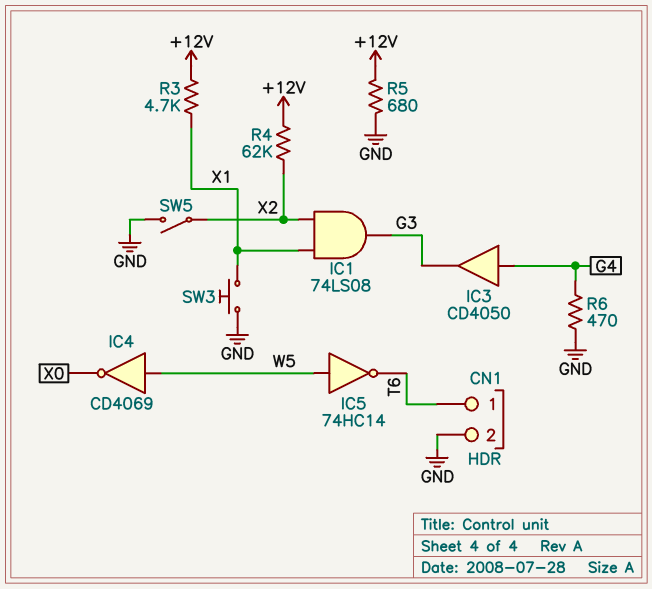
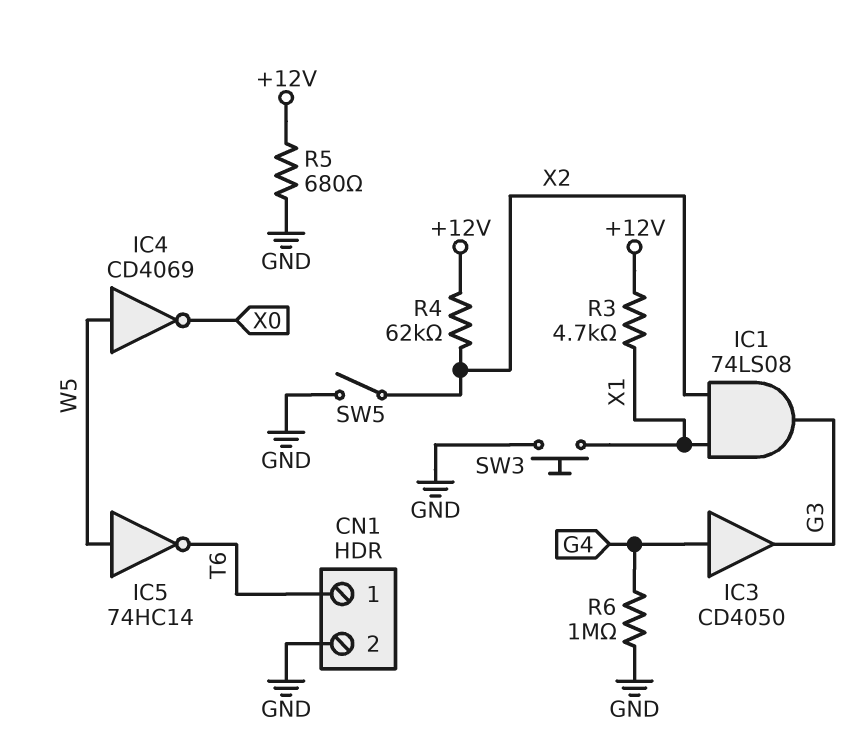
R6: 470 (G4, GND) -> 1M (G4, GND)

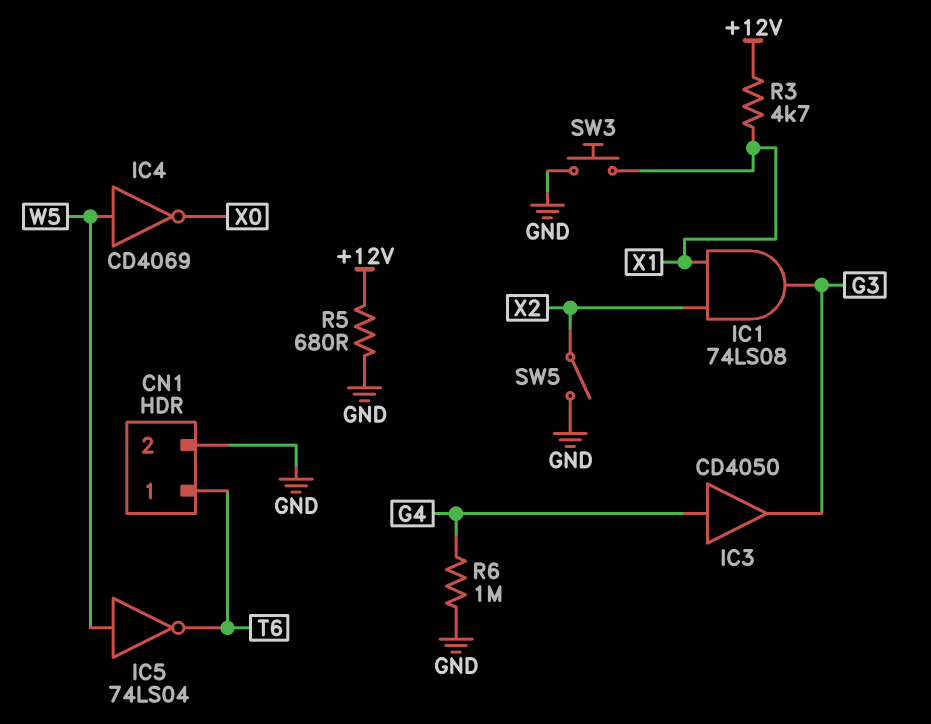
IC5: NOT 74HC14 (in W5, out T6) -> NOT 74LS04 (in W5, out T6)
R4: 62k (+12V, X2) -> none

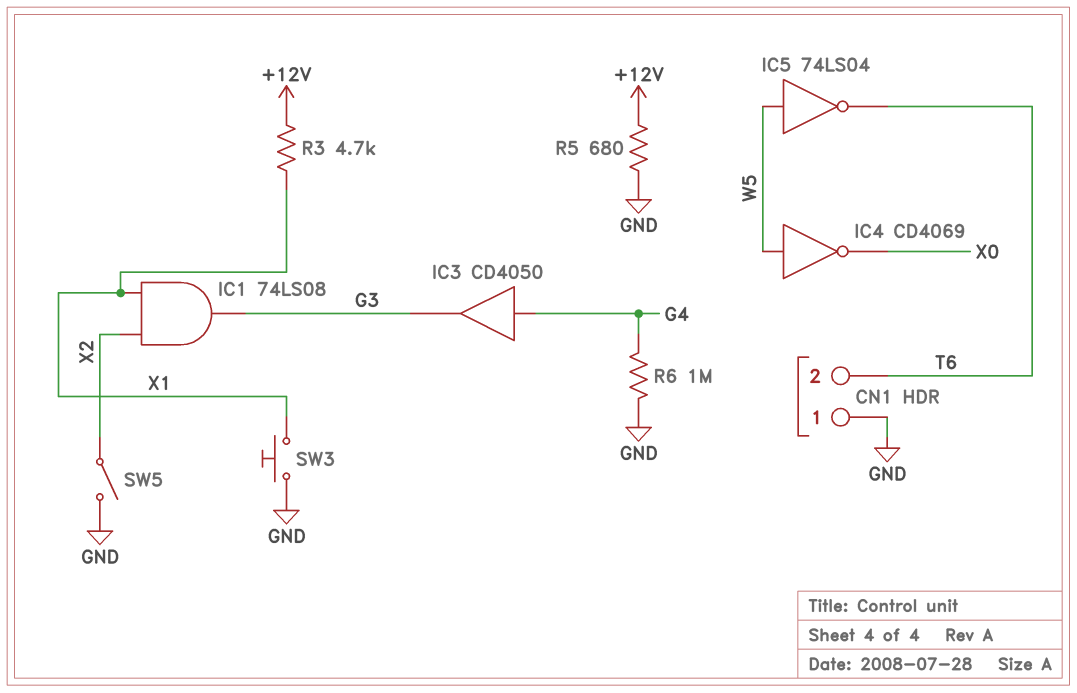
CN1 pin 1: T6 -> GND
CN1 pin 2: GND -> T6

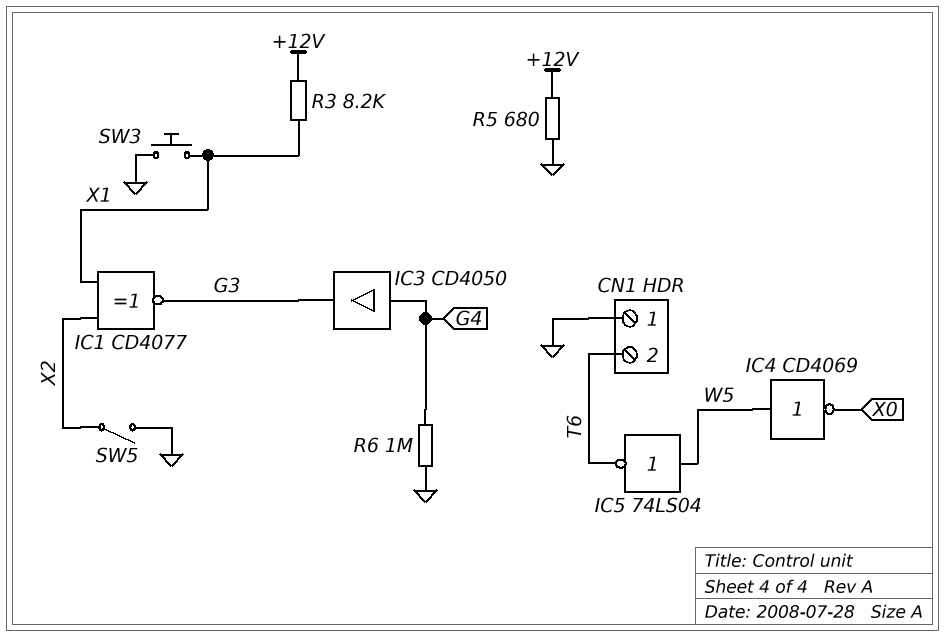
IC1: AND 74LS08 (in X1, in X2, out G3) -> XNOR CD4077 (in X1, in X2, out G3)
R3: 4.7k (+12V, X1) -> 8.2k (+12V, X1)

